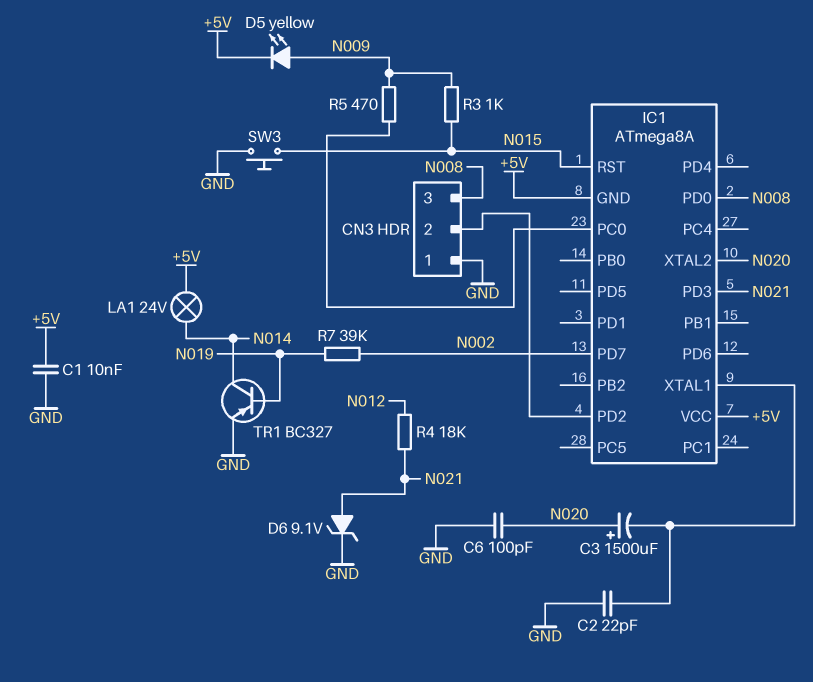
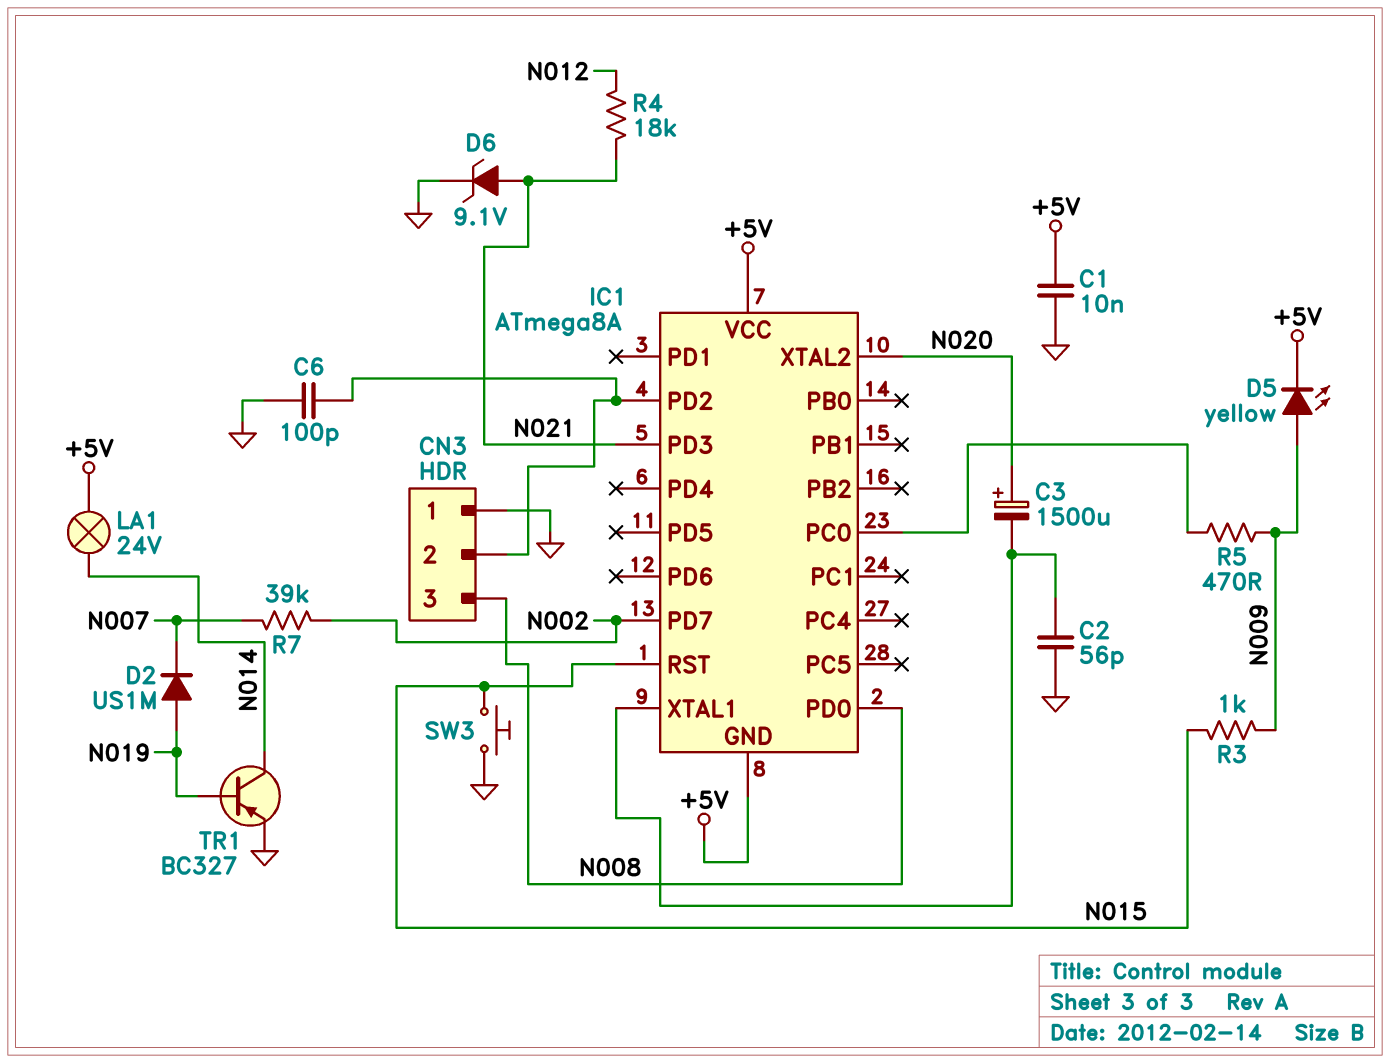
C2: 22pF (GND, IC1/XTAL1) -> 56pF (GND, IC1/XTAL1)
C6: 100pF (GND, N020) -> 100pF (CN3/2, GND)
D2: none -> diode US1M (A N019, K N007)
R7: 39k (N002, N019) -> 39k (N002, N007)

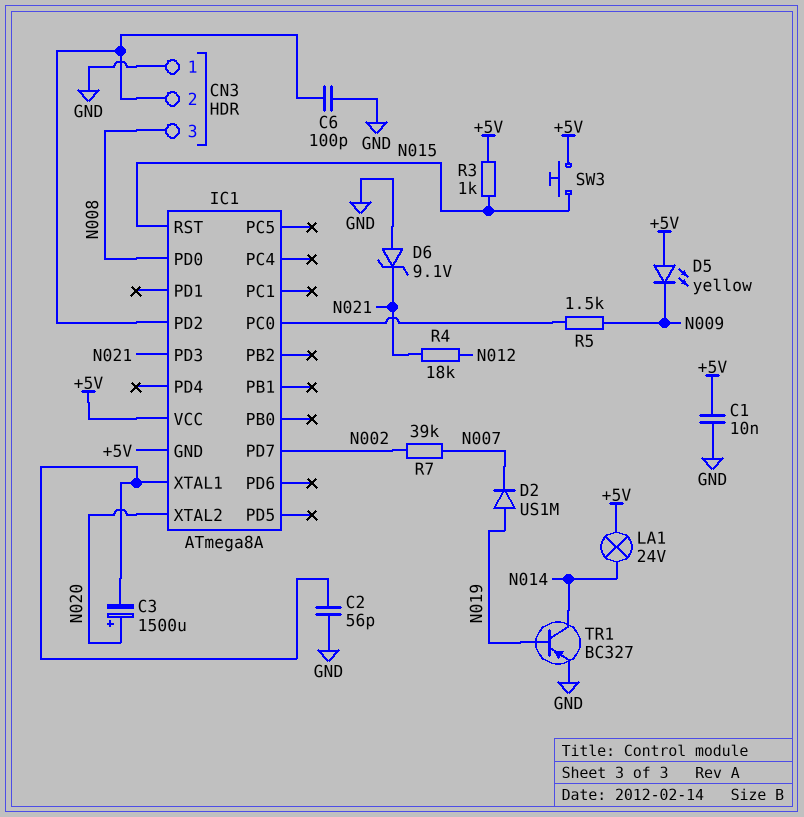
D5: LED yellow (A N009, K +5V) -> LED yellow (A +5V, K N009)
D6: zener 9.1V (A N021, K GND) -> zener 9.1V (A GND, K N021)
R3: 1k (N009, N015) -> 1k (+5V, N015)
R5: 470 (IC1/PC0, N009) -> 1.5k (IC1/PC0, N009)
SW3: button (GND, N015) -> button (+5V, N015)

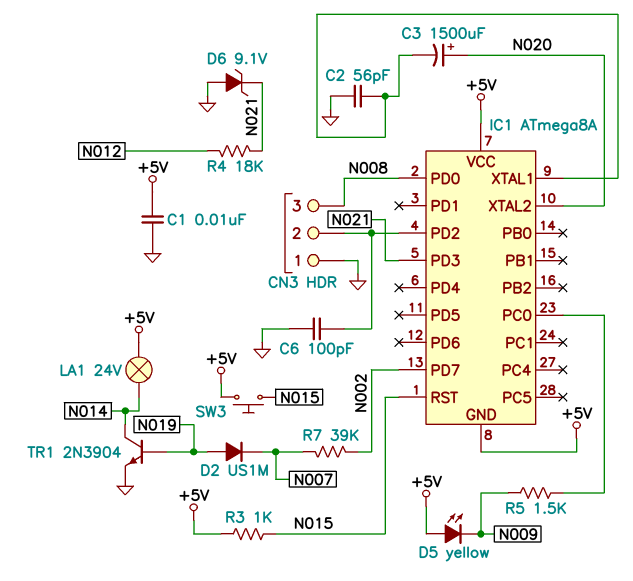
TR1: PNP BC327 (B N019, C N014, E GND) -> NPN 2N3904 (B N019, C N014, E GND)

